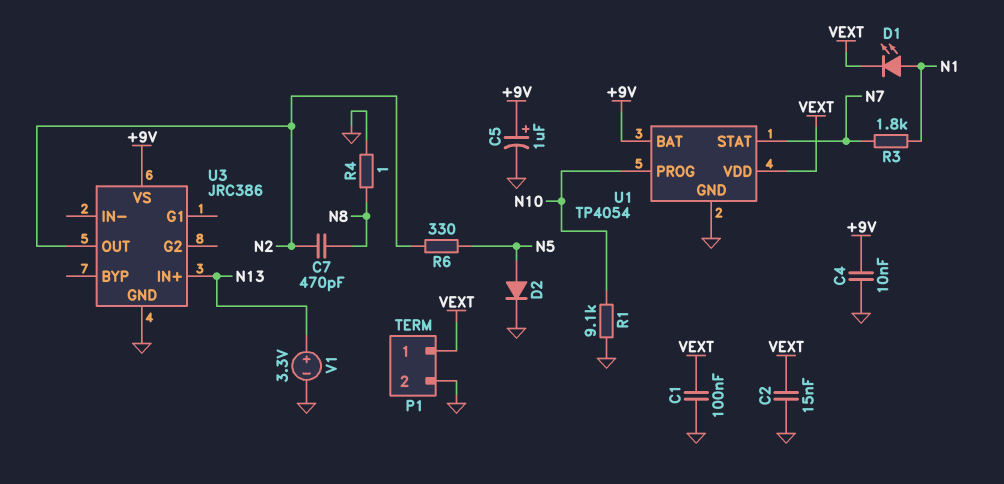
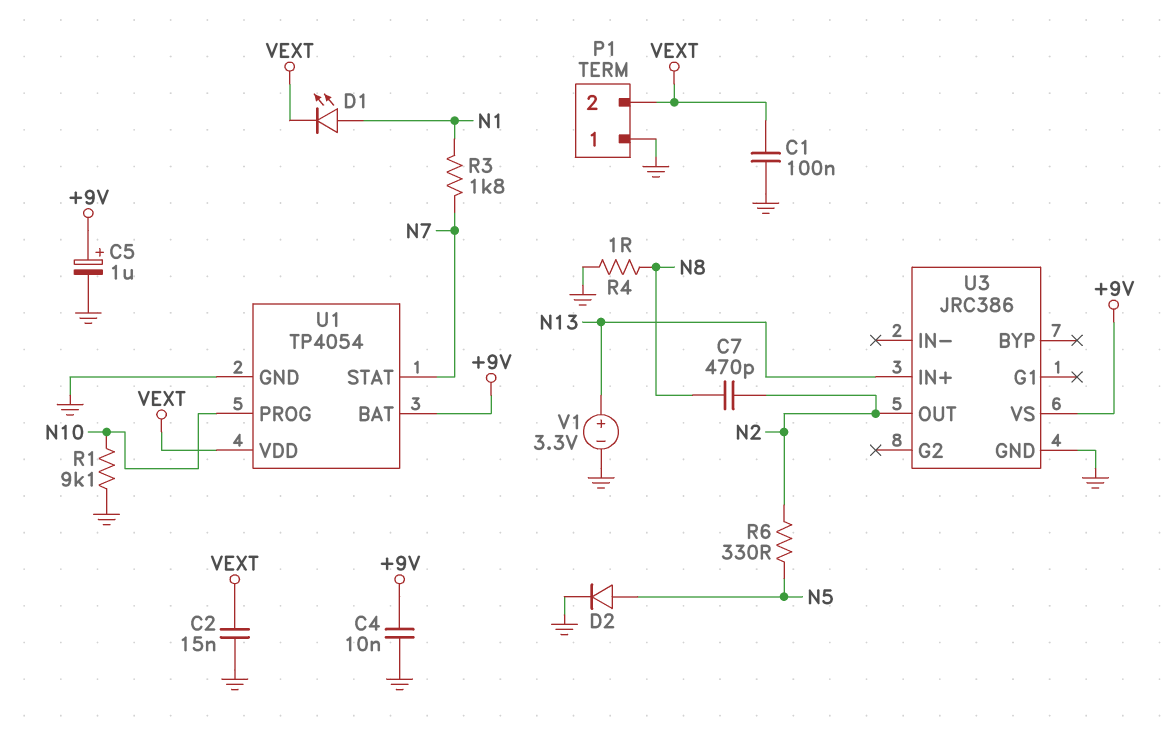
P1 pin 1: VEXT -> GND
P1 pin 2: GND -> VEXT

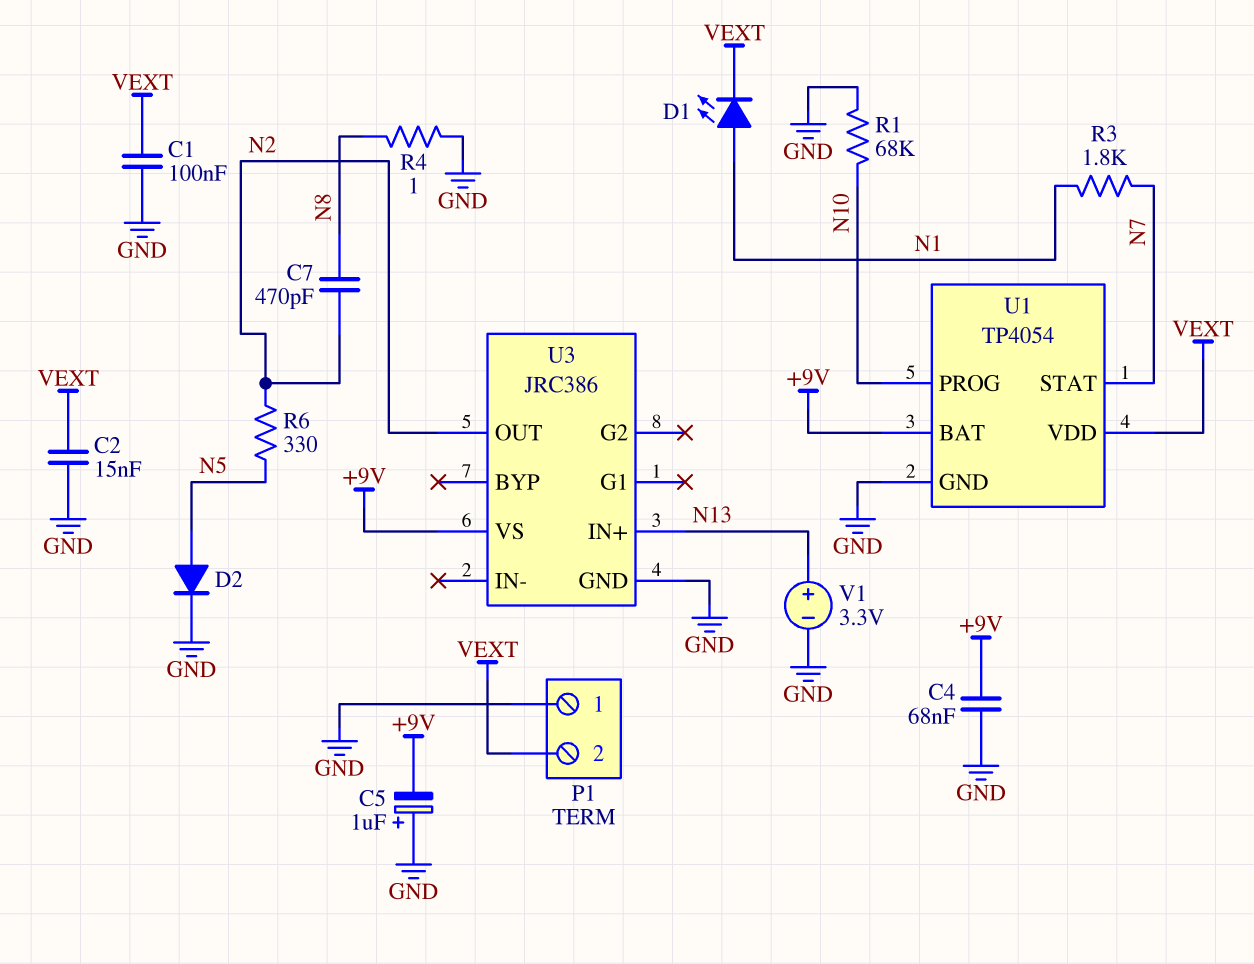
C4: 10nF (+9V, GND) -> 68nF (+9V, GND)
C5: 1uF (plus +9V, minus GND) -> 1uF (plus GND, minus +9V)
R1: 9.1k (GND, N10) -> 68k (GND, N10)

